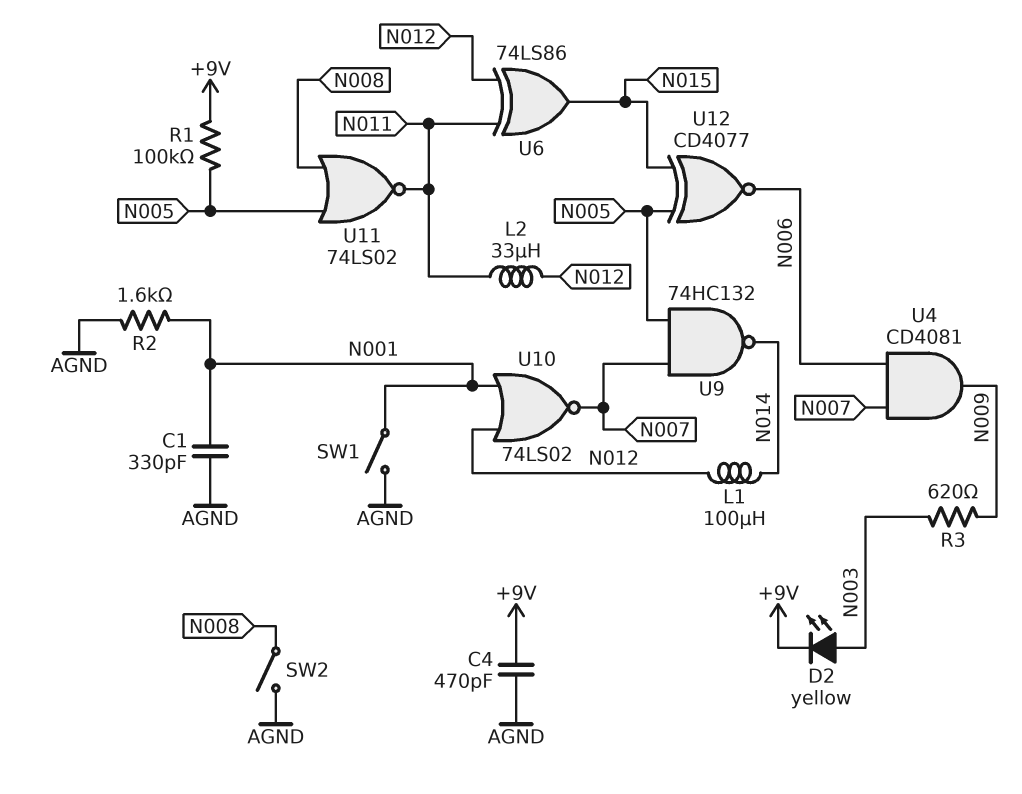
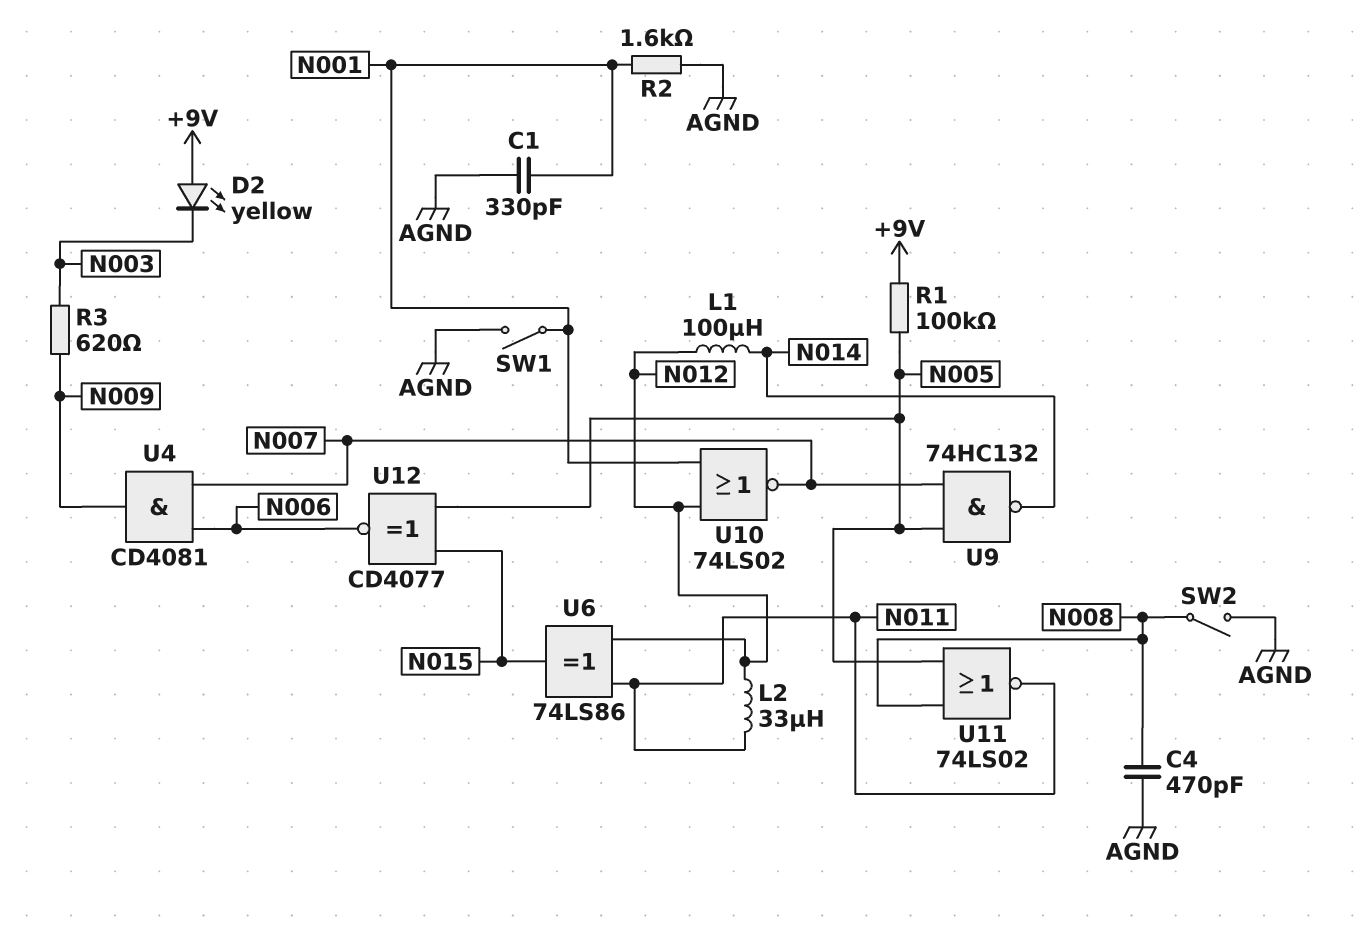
C4: 470pF (+9V, AGND) -> 470pF (AGND, N008)
D2: LED yellow (A N003, K +9V) -> LED yellow (A +9V, K N003)

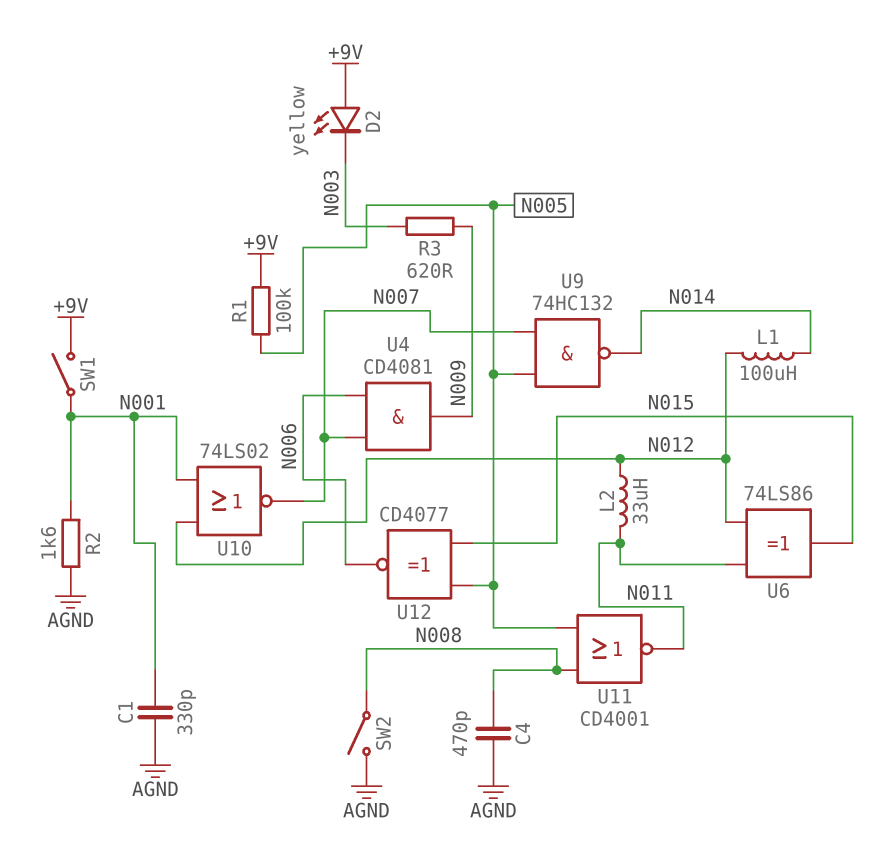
SW1: switch (AGND, N001) -> switch (+9V, N001)
U11: NOR 74LS02 (in N005, in N008, out N011) -> NOR CD4001 (in N005, in N008, out N011)

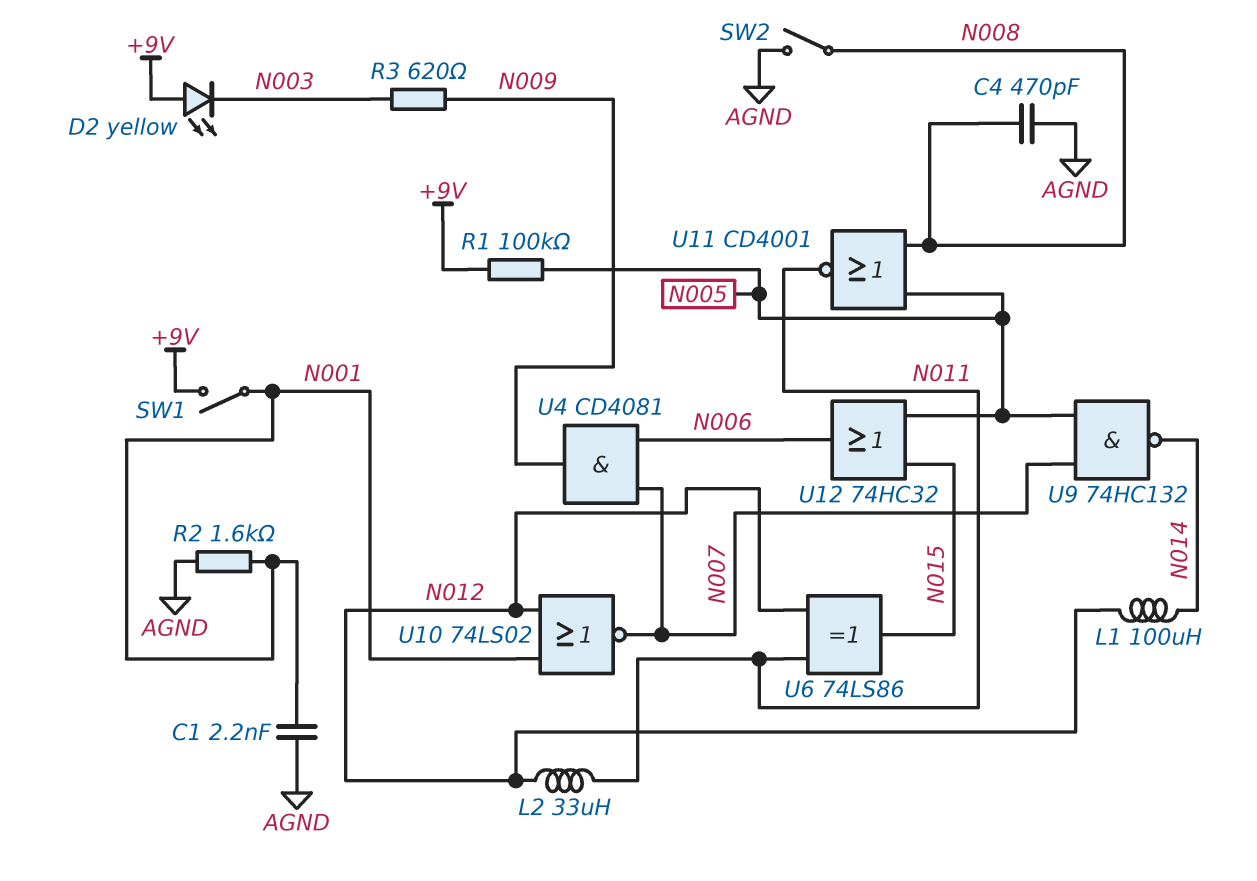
C1: 330pF (AGND, N001) -> 2.2nF (AGND, N001)
U12: XNOR CD4077 (in N005, in N015, out N006) -> OR 74HC32 (in N005, in N015, out N006)

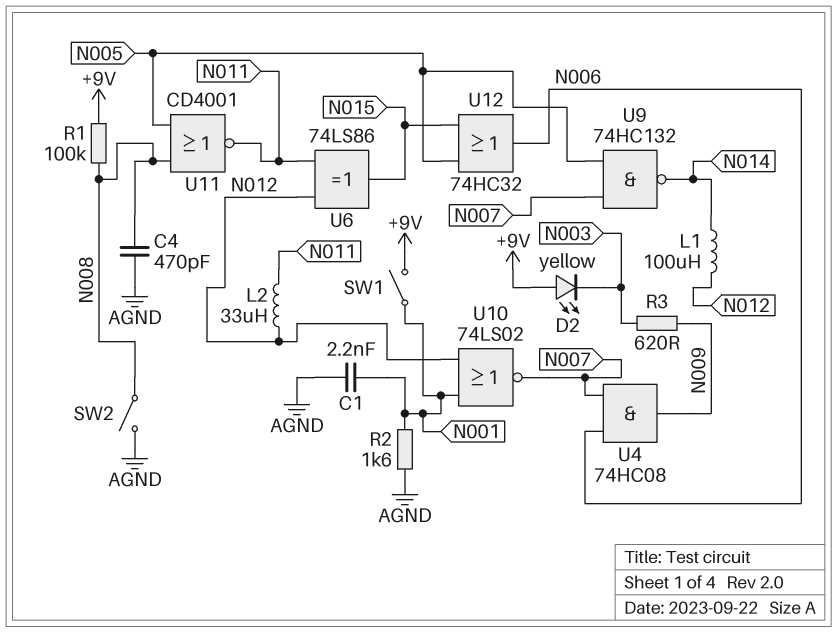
R1: 100k (+9V, N005) -> 100k (+9V, N008)
U4: AND CD4081 (in N006, in N007, out N009) -> AND 74HC08 (in N006, in N007, out N009)

